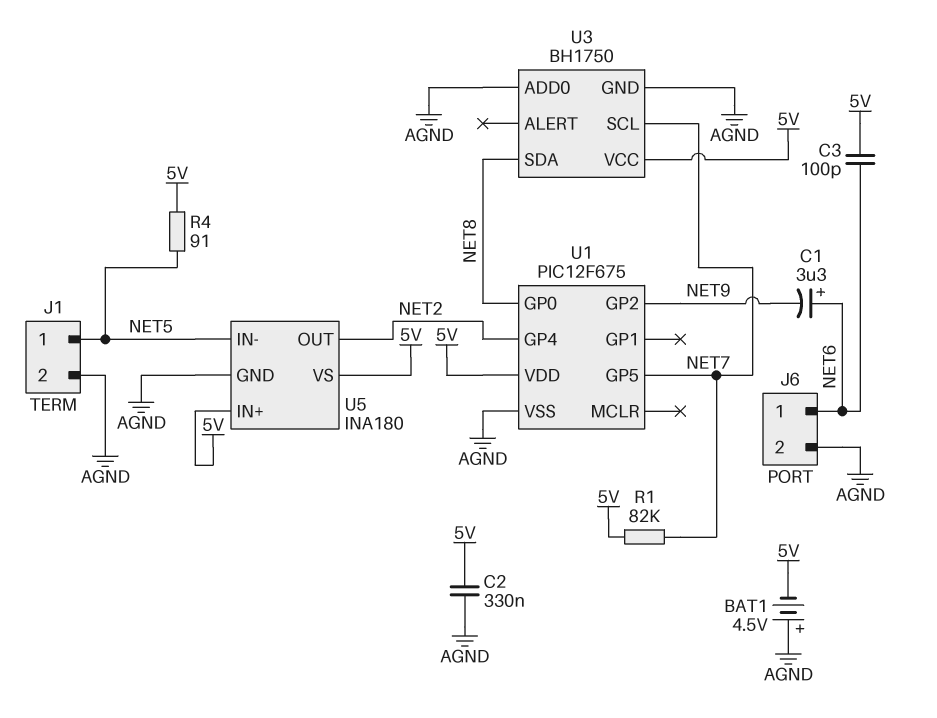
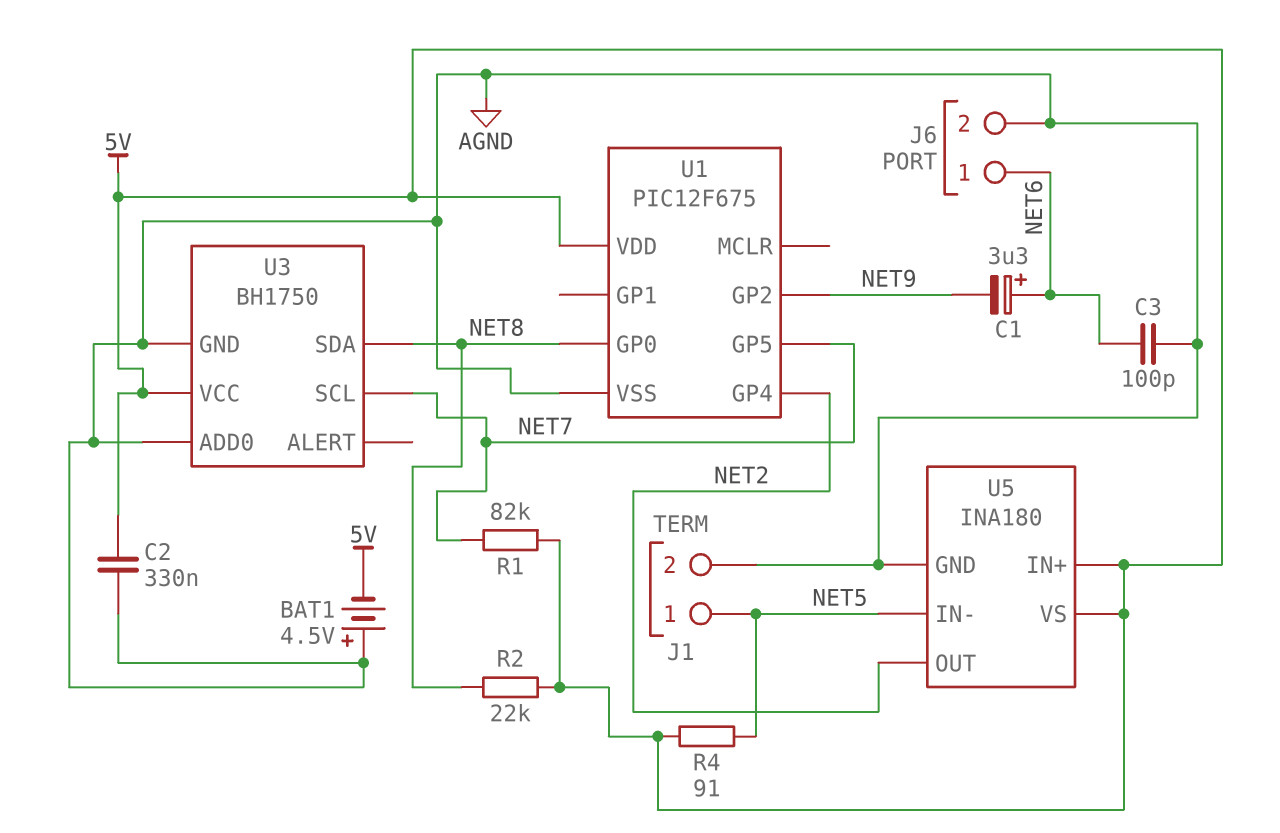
C3: 100pF (5V, NET6) -> 100pF (AGND, NET6)
R2: none -> 22k (5V, NET8)

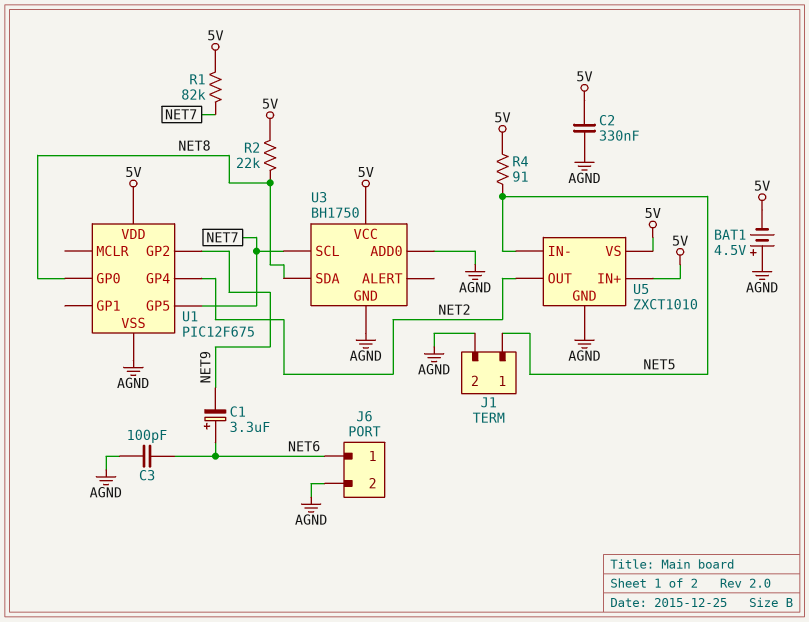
U5: INA180 -> ZXCT1010

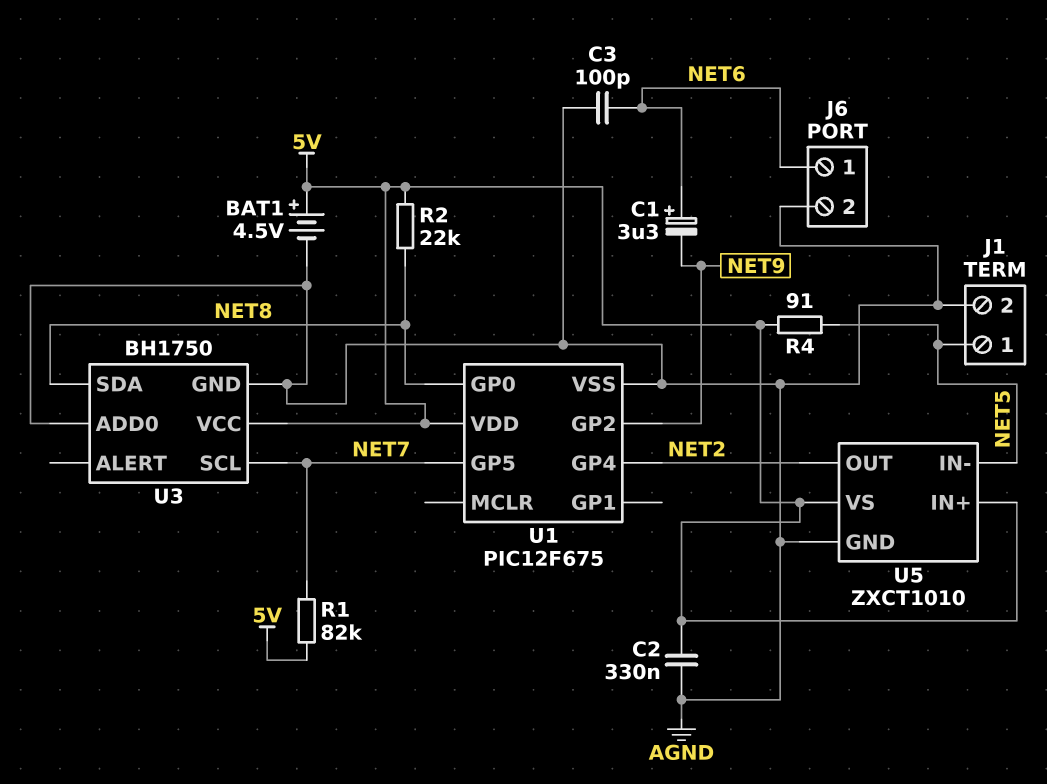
BAT1: 4.5V (plus AGND, minus 5V) -> 4.5V (plus 5V, minus AGND)

